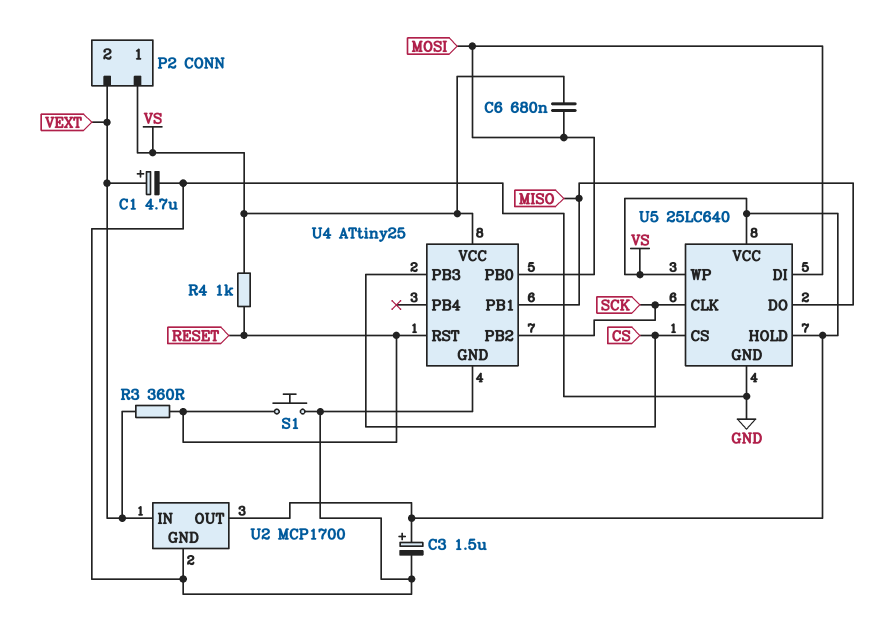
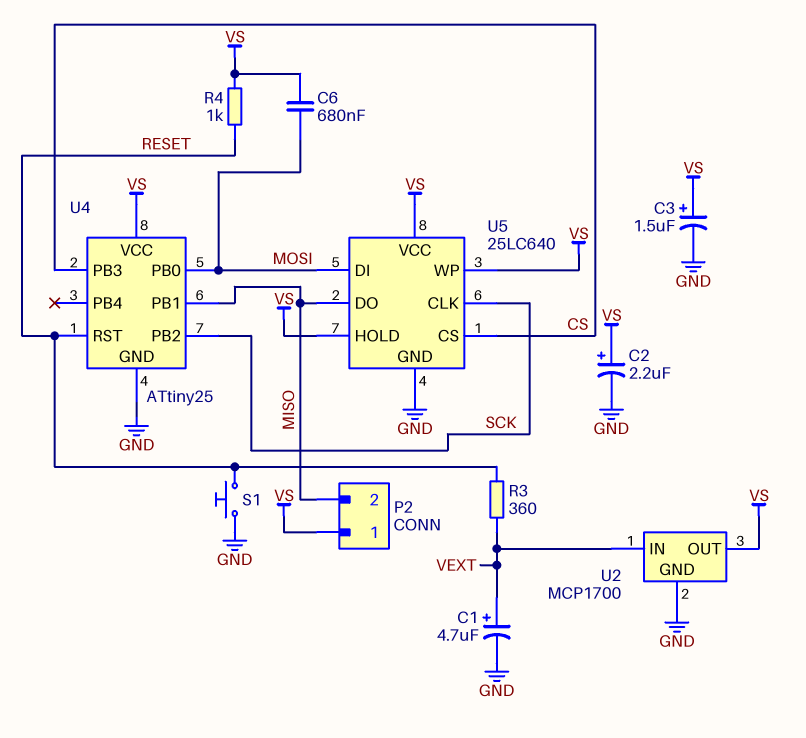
C2: none -> 2.2uF (plus VS, minus GND)
P2 pin 2: VEXT -> MISO

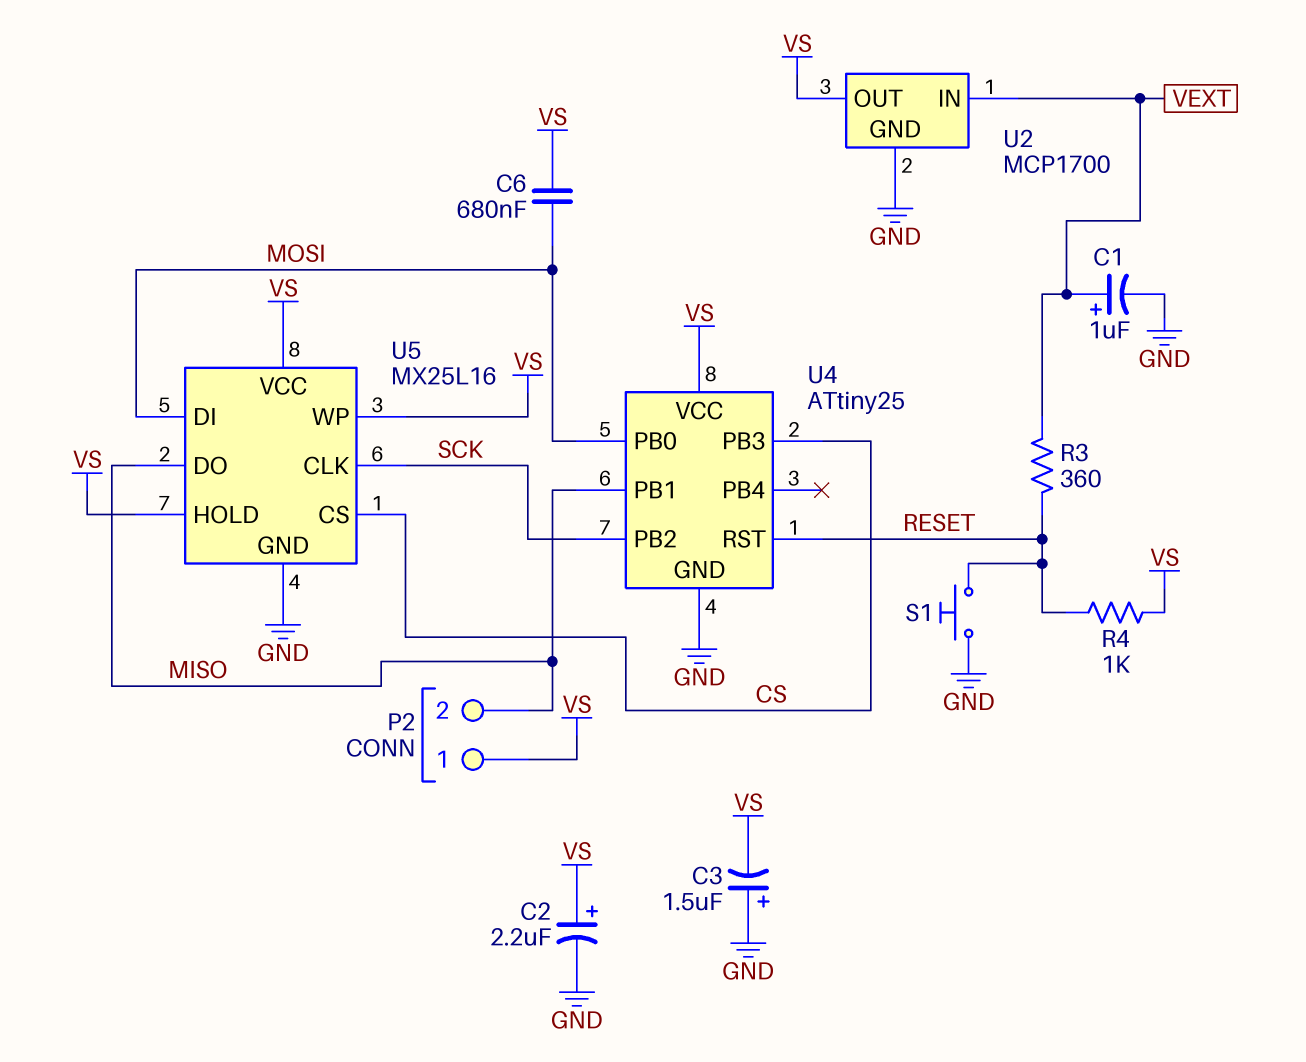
C1: 4.7uF (plus VEXT, minus GND) -> 1uF (plus VEXT, minus GND)
C3: 1.5uF (plus VS, minus GND) -> 1.5uF (plus GND, minus VS)
U5: 25LC640 -> MX25L16

